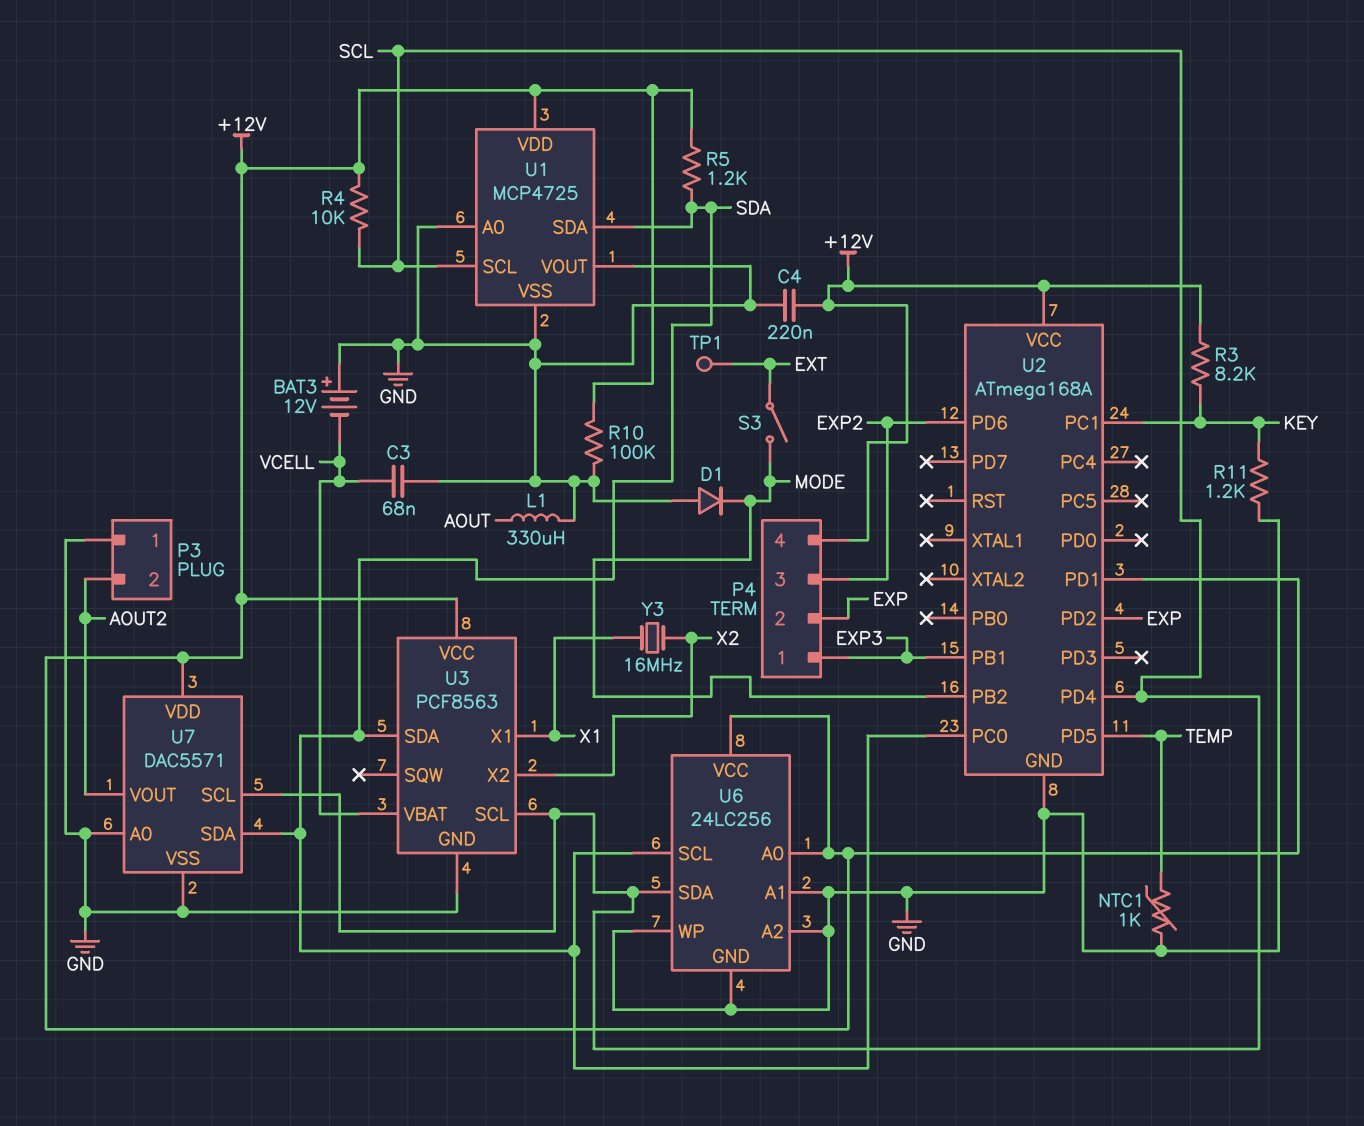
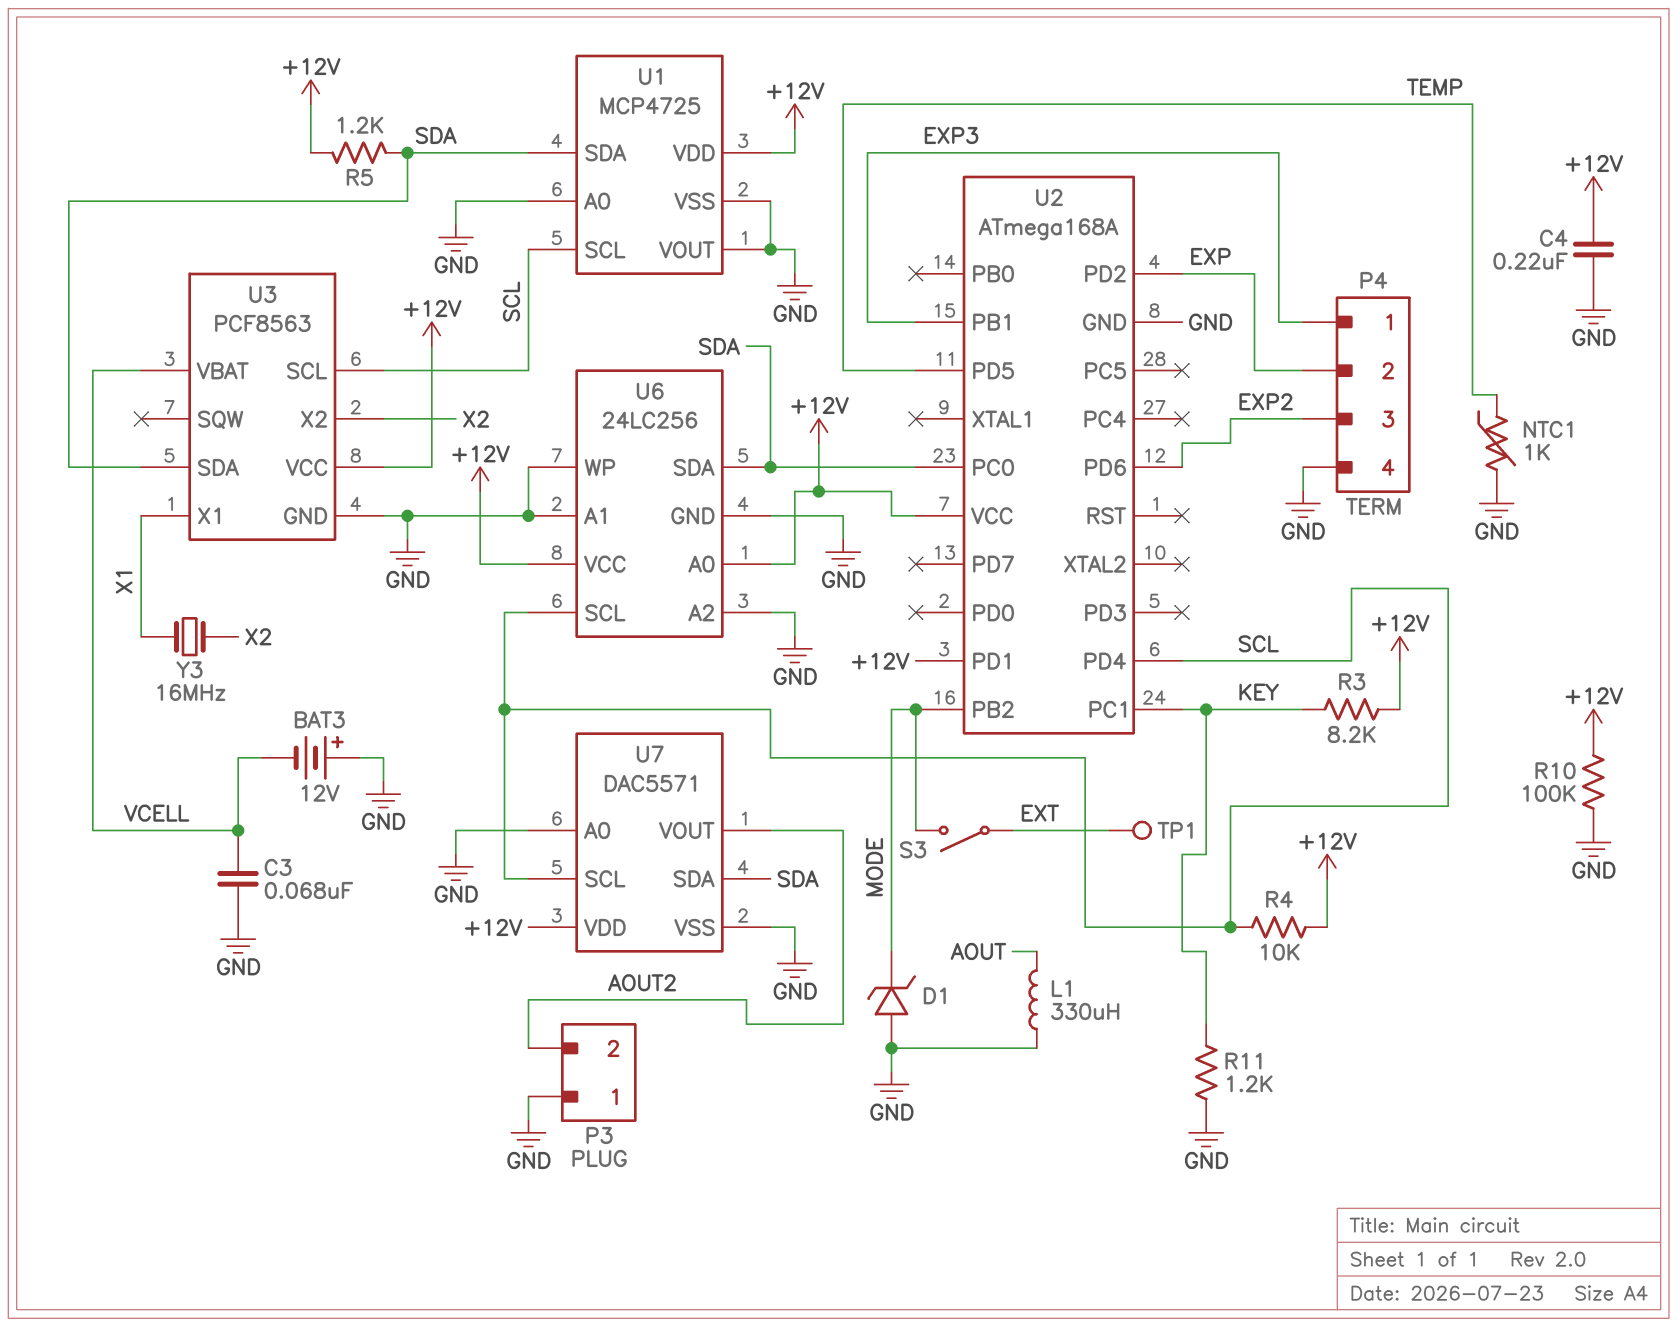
D1: diode (A GND, K MODE) -> zener (A GND, K MODE)
P4 pin 4: +12V -> GND
U6 pin SCL: SDA -> SCL
U6 pin SDA: SCL -> SDA

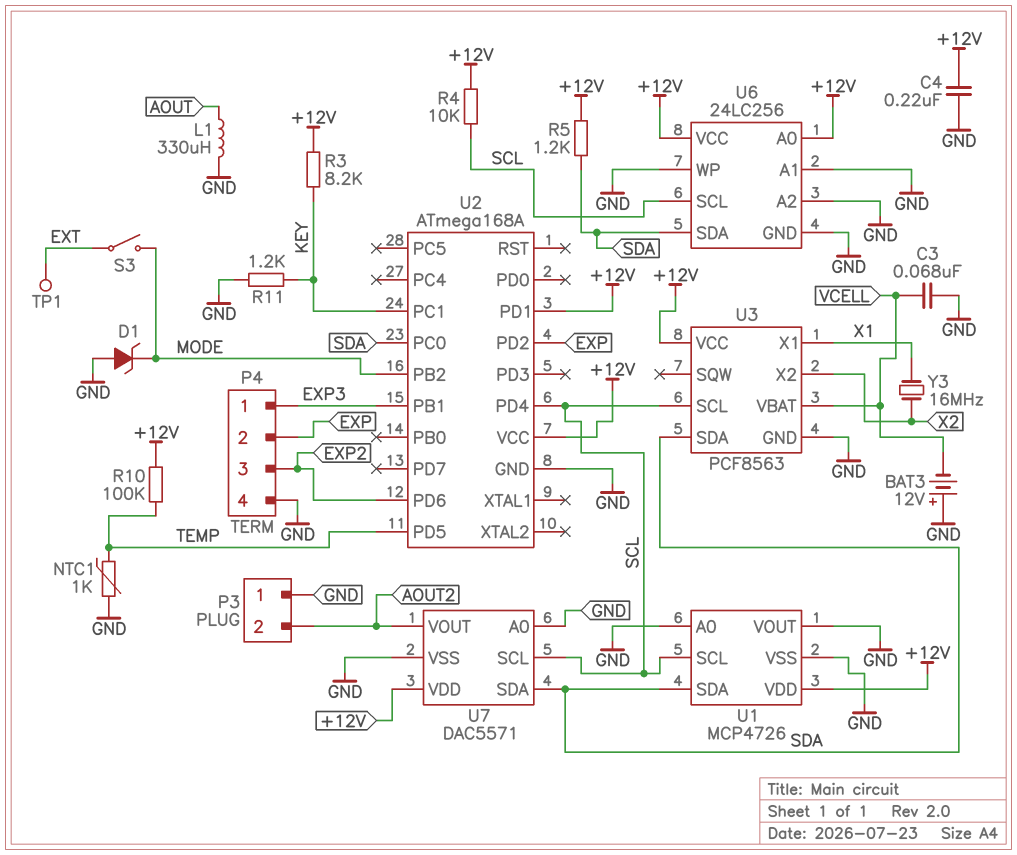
R10: 100k (+12V, GND) -> 100k (+12V, TEMP)
U1: MCP4725 -> MCP4726

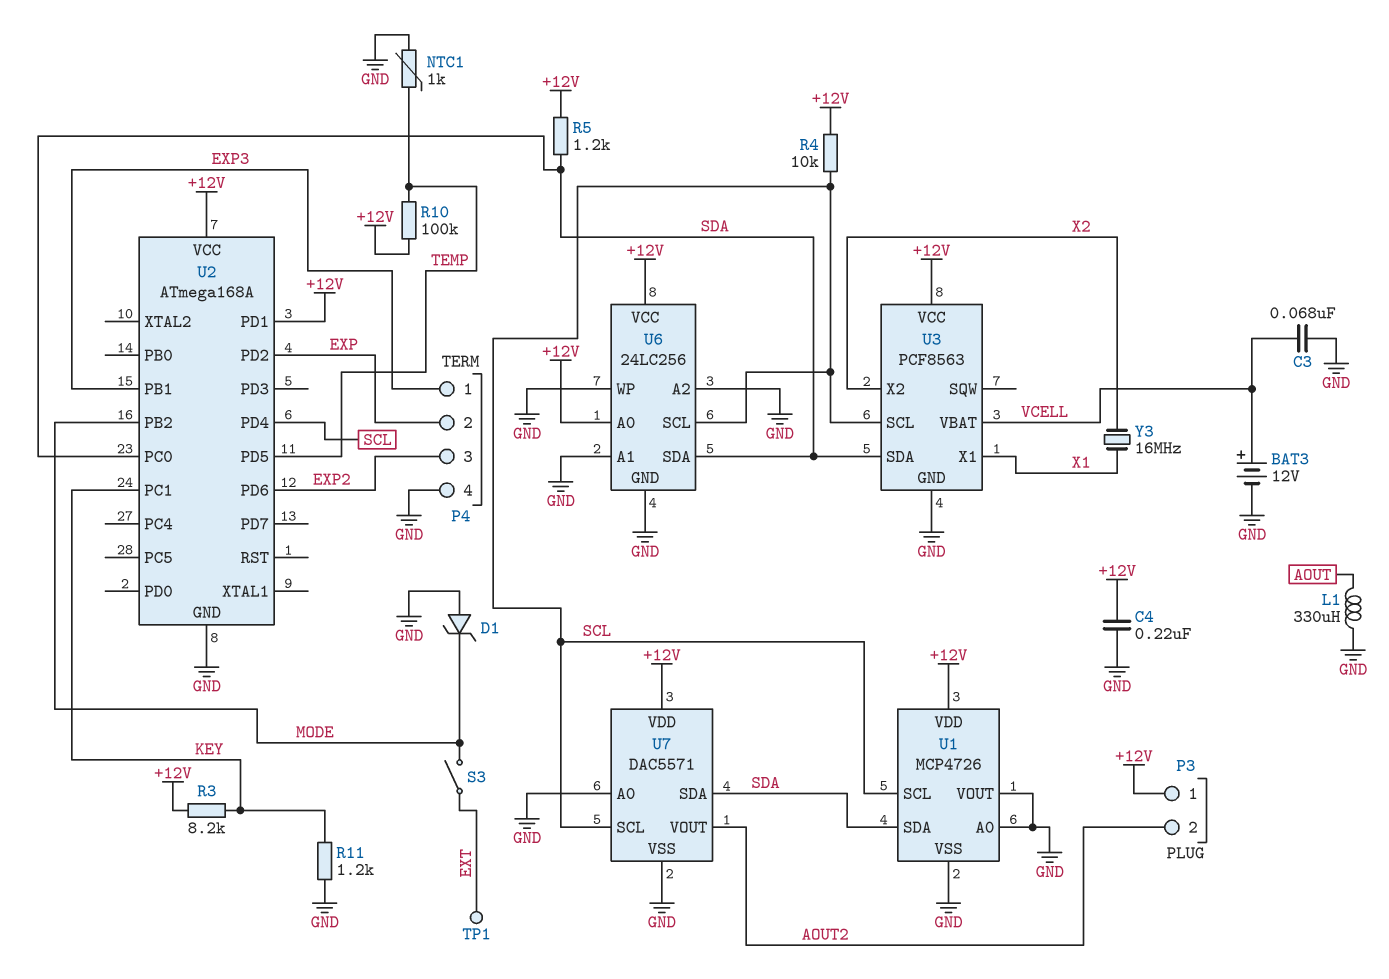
BAT3: 12V (plus GND, minus VCELL) -> 12V (plus VCELL, minus GND)
P3 pin 1: GND -> +12V

